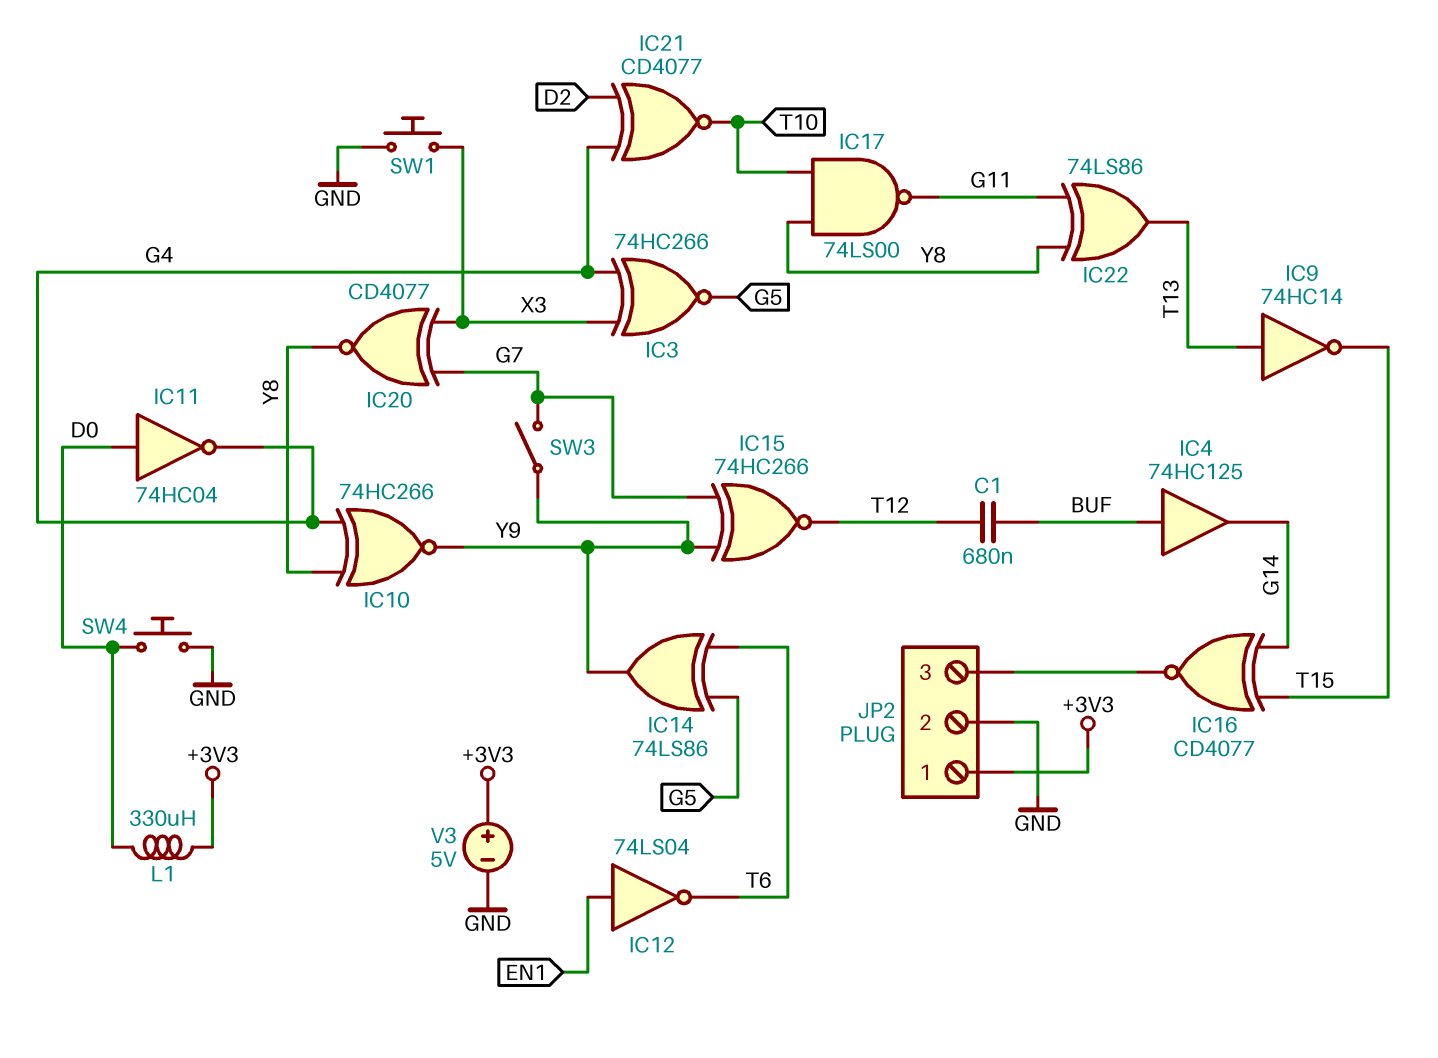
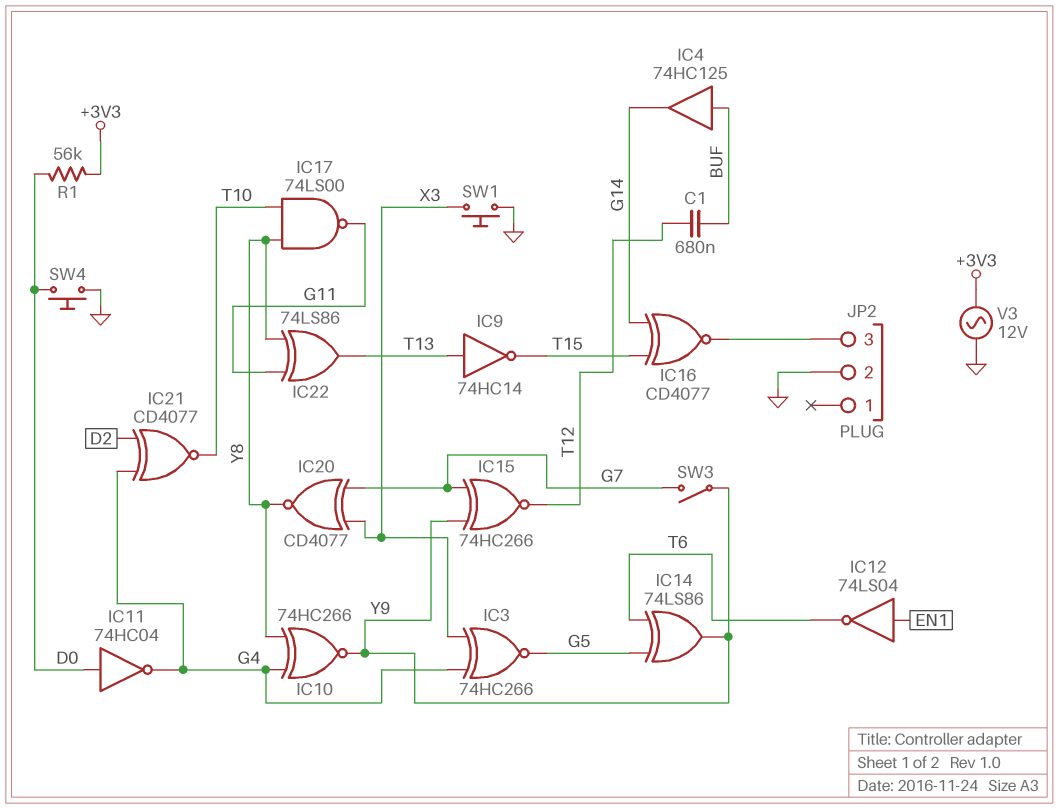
JP2 pin 1: +3V3 -> none
L1: 330uH (+3V3, D0) -> none
R1: none -> 56k (+3V3, D0)
V3: 5V (plus +3V3, minus GND) -> AC 12V (+3V3, GND)

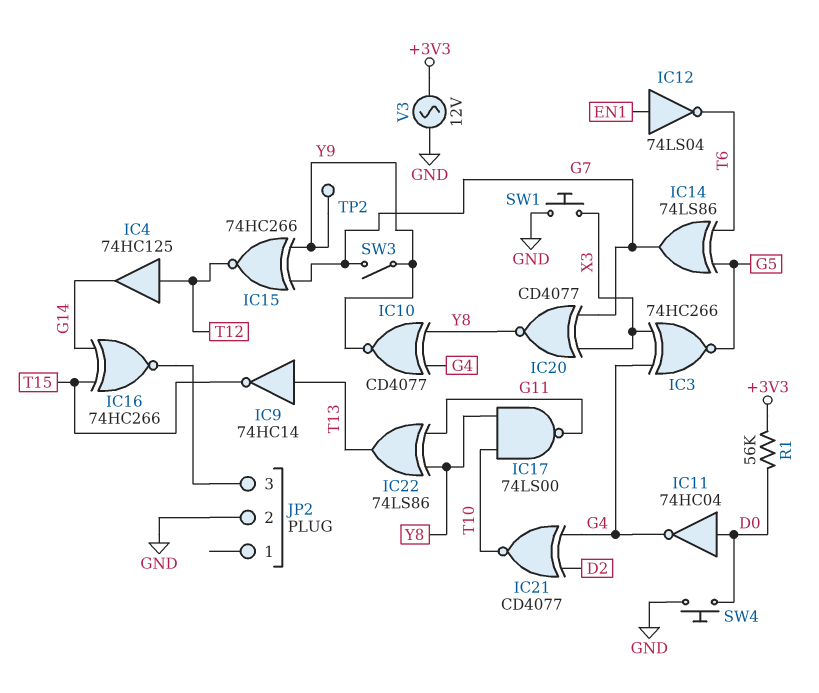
C1: 680nF (BUF, T12) -> none
IC4: buffer 74HC125 (in BUF, out G14) -> buffer 74HC125 (in T12, out G14)
IC10: XNOR 74HC266 (in G4, in Y8, out Y9) -> XNOR CD4077 (in G4, in Y8, out Y9)
IC14: XOR 74LS86 (in G5, in T6, out Y9) -> XOR 74LS86 (in G5, in T6, out G7)
IC16: XNOR CD4077 (in G14, in T15, out JP2/3) -> XNOR 74HC266 (in G14, in T15, out JP2/3)
TP2: none -> test point (Y9)

